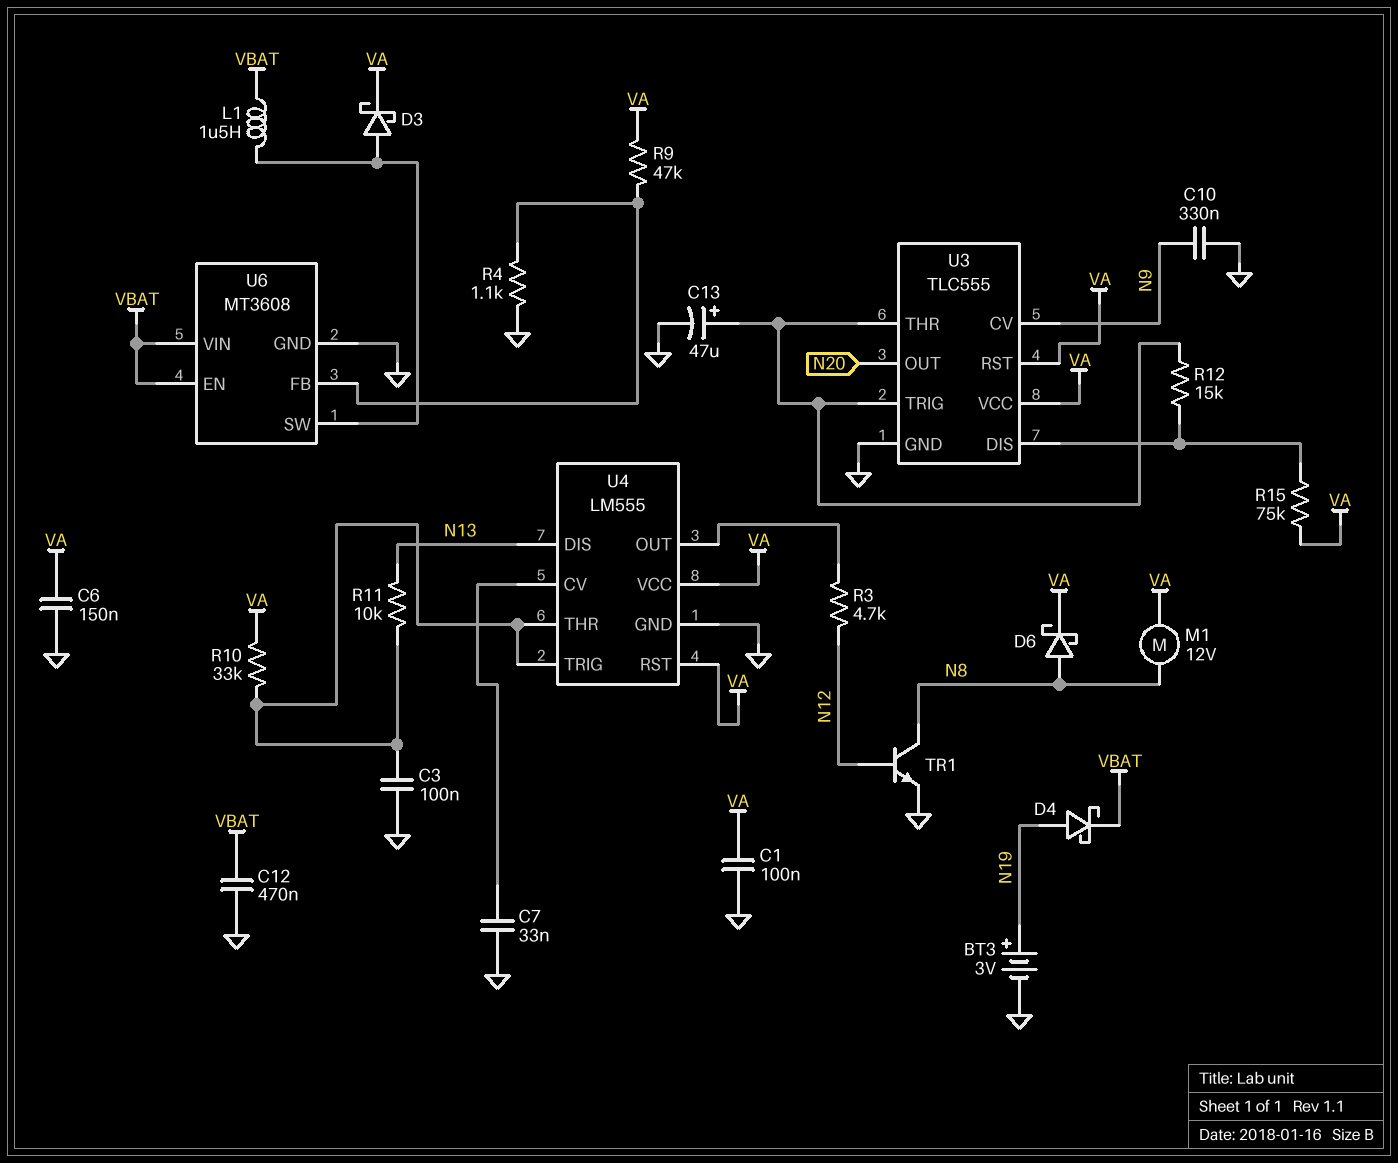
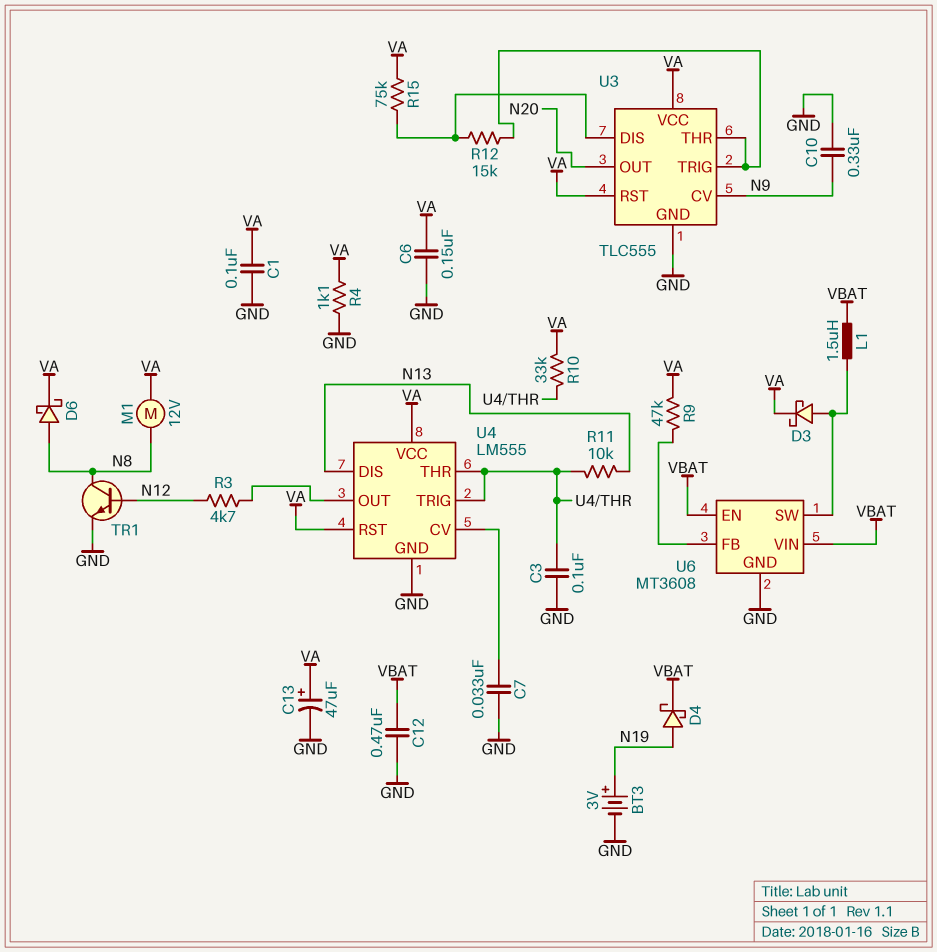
C13: 47uF (plus U3/THR, minus GND) -> 47uF (plus VA, minus GND)
R4: 1.1k (GND, U6/FB) -> 1.1k (GND, VA)

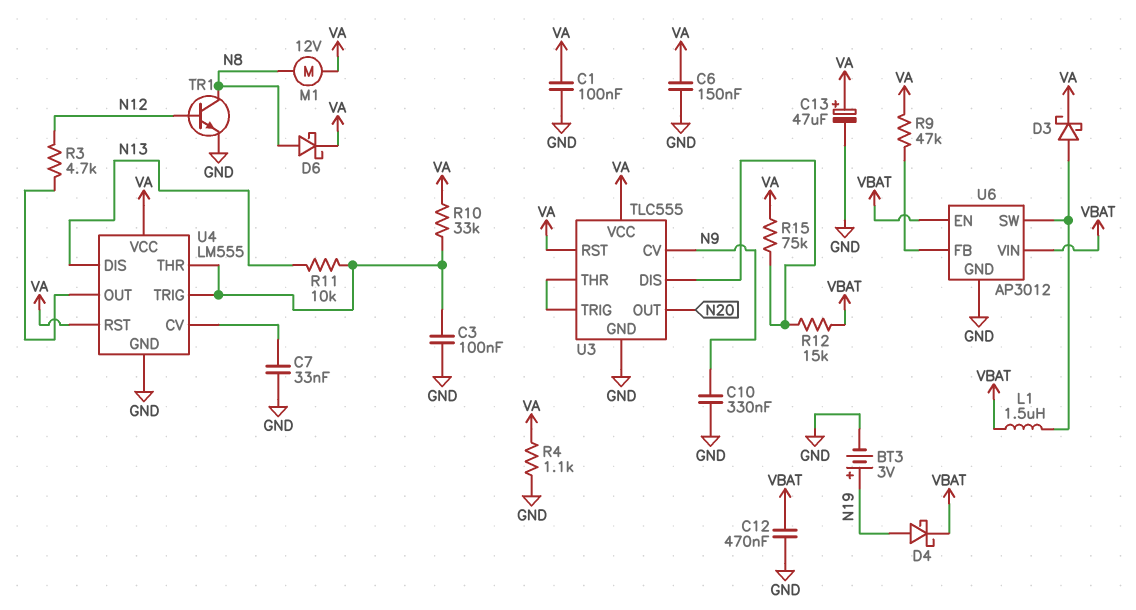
R12: 15k (U3/DIS, U3/THR) -> 15k (U3/DIS, VBAT)
U6: MT3608 -> AP3012

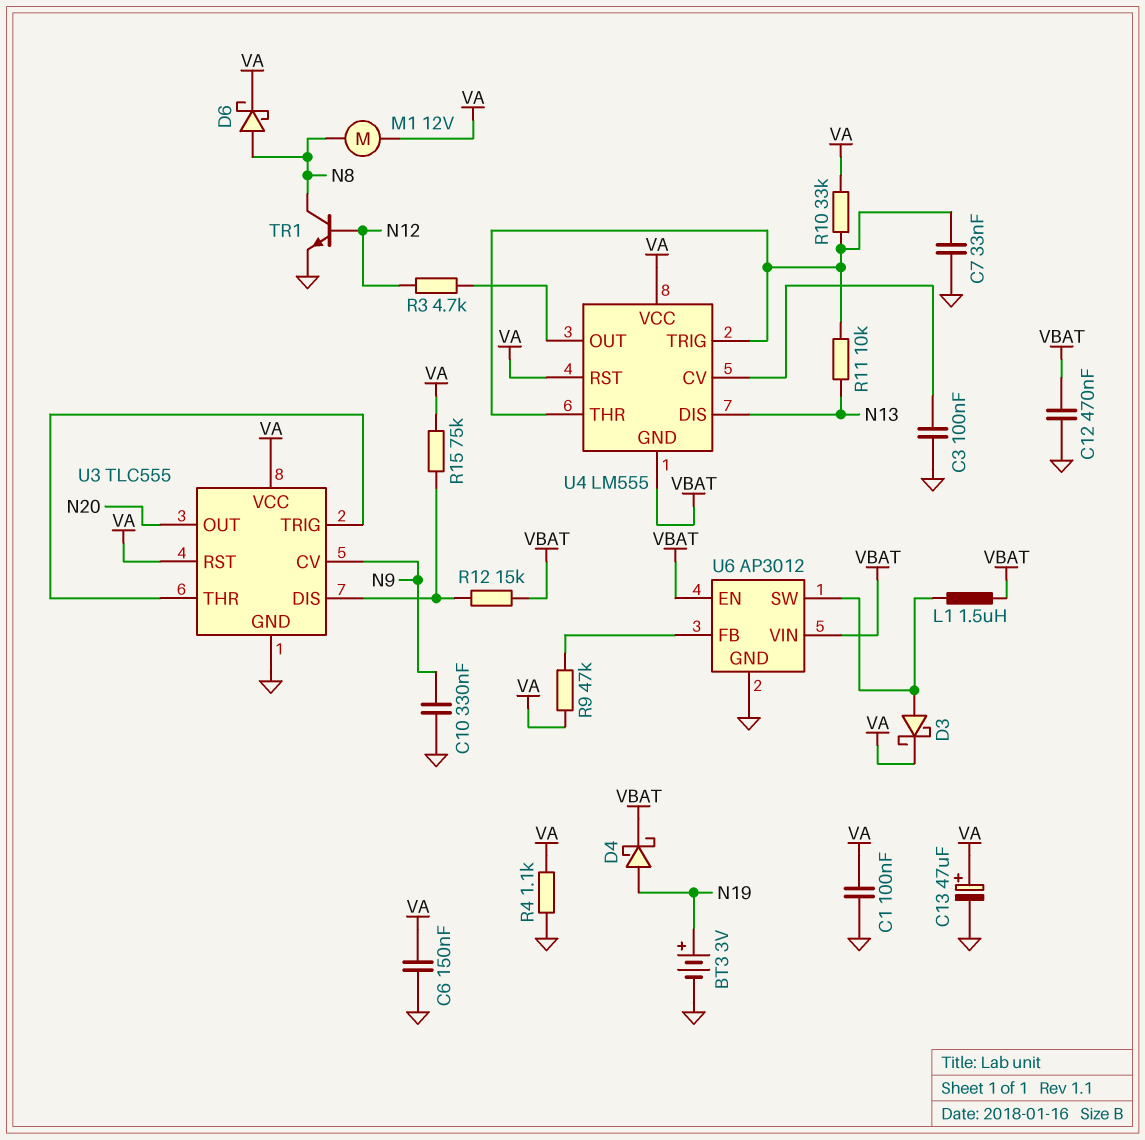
C3: 100nF (GND, U4/THR) -> 100nF (GND, U4/CV)
C7: 33nF (GND, U4/CV) -> 33nF (GND, U4/THR)
U4 pin GND: GND -> VBAT

